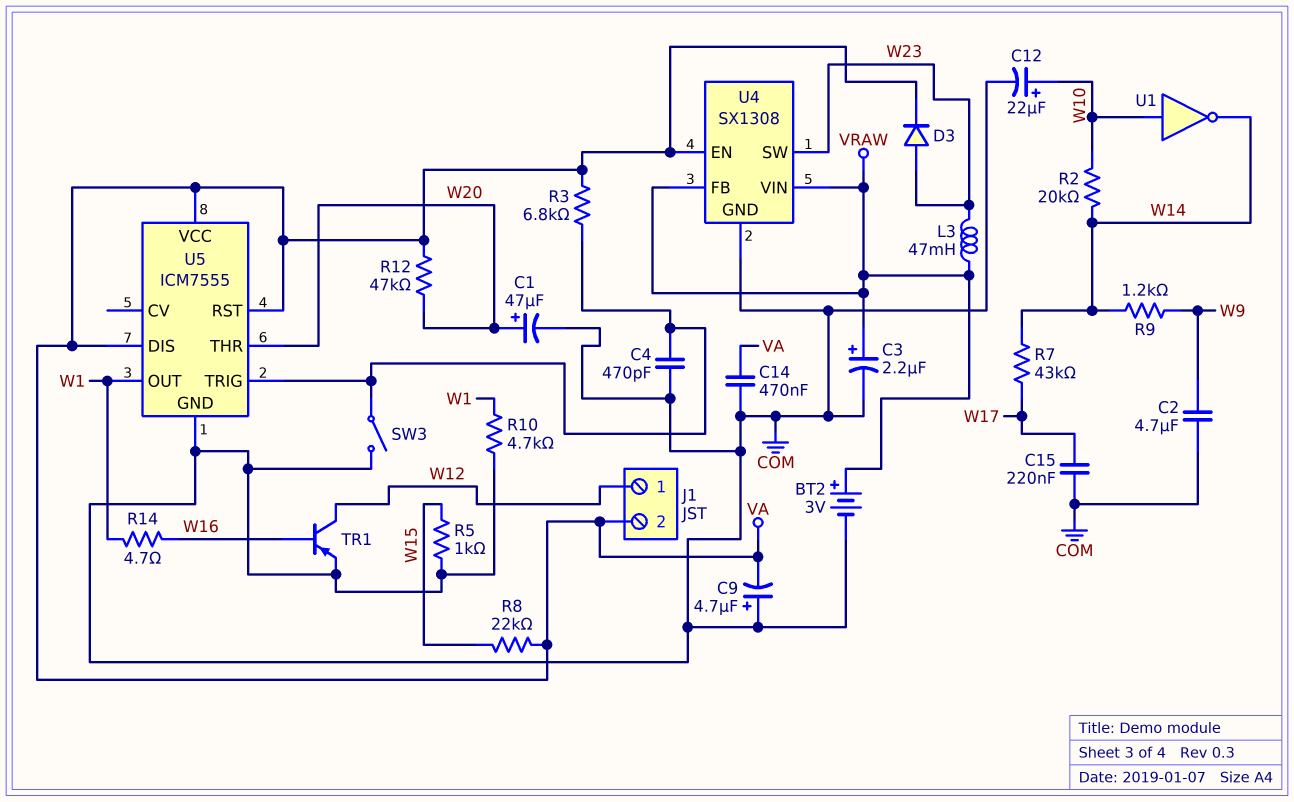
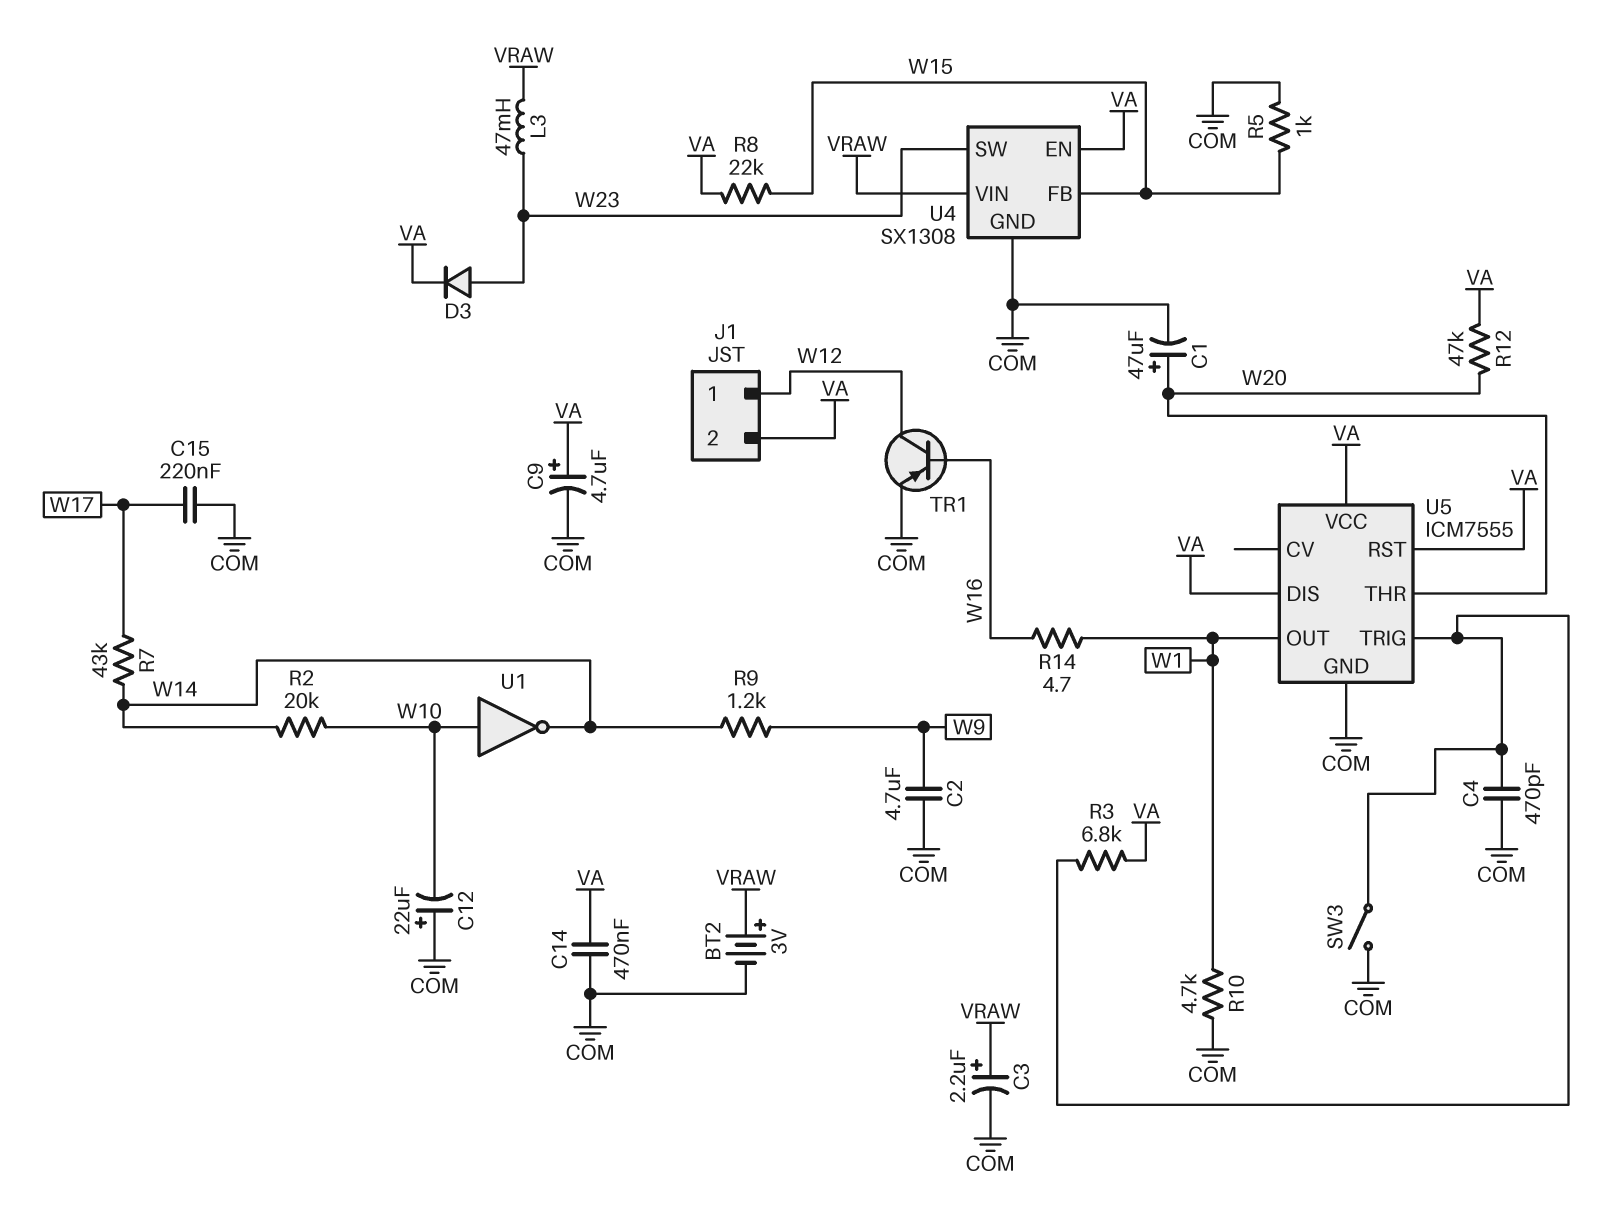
C9: 4.7uF (plus COM, minus VA) -> 4.7uF (plus VA, minus COM)
C12: 22uF (plus W10, minus COM) -> 22uF (plus COM, minus W10)
U4 pin FB: VRAW -> W15

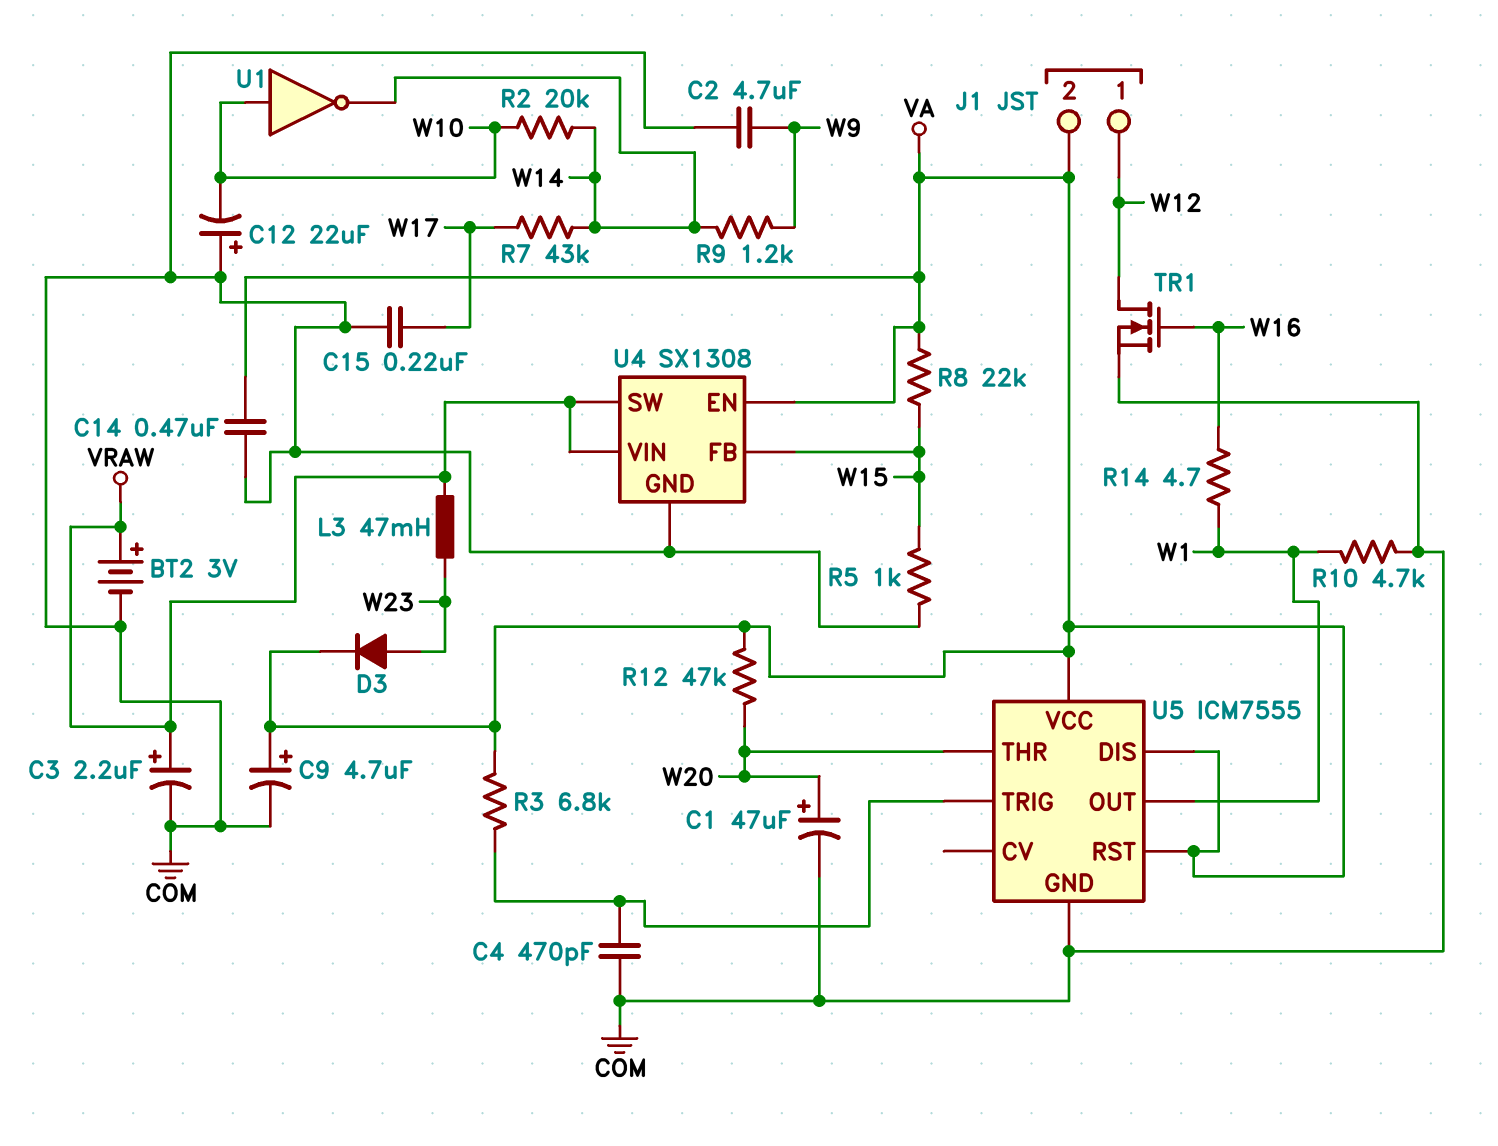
SW3: switch (COM, U5/TRIG) -> none
TR1: PNP (B W16, C W12, E COM) -> NMOS (G W16, D W12, S COM)
U4 pin SW: W23 -> VRAW

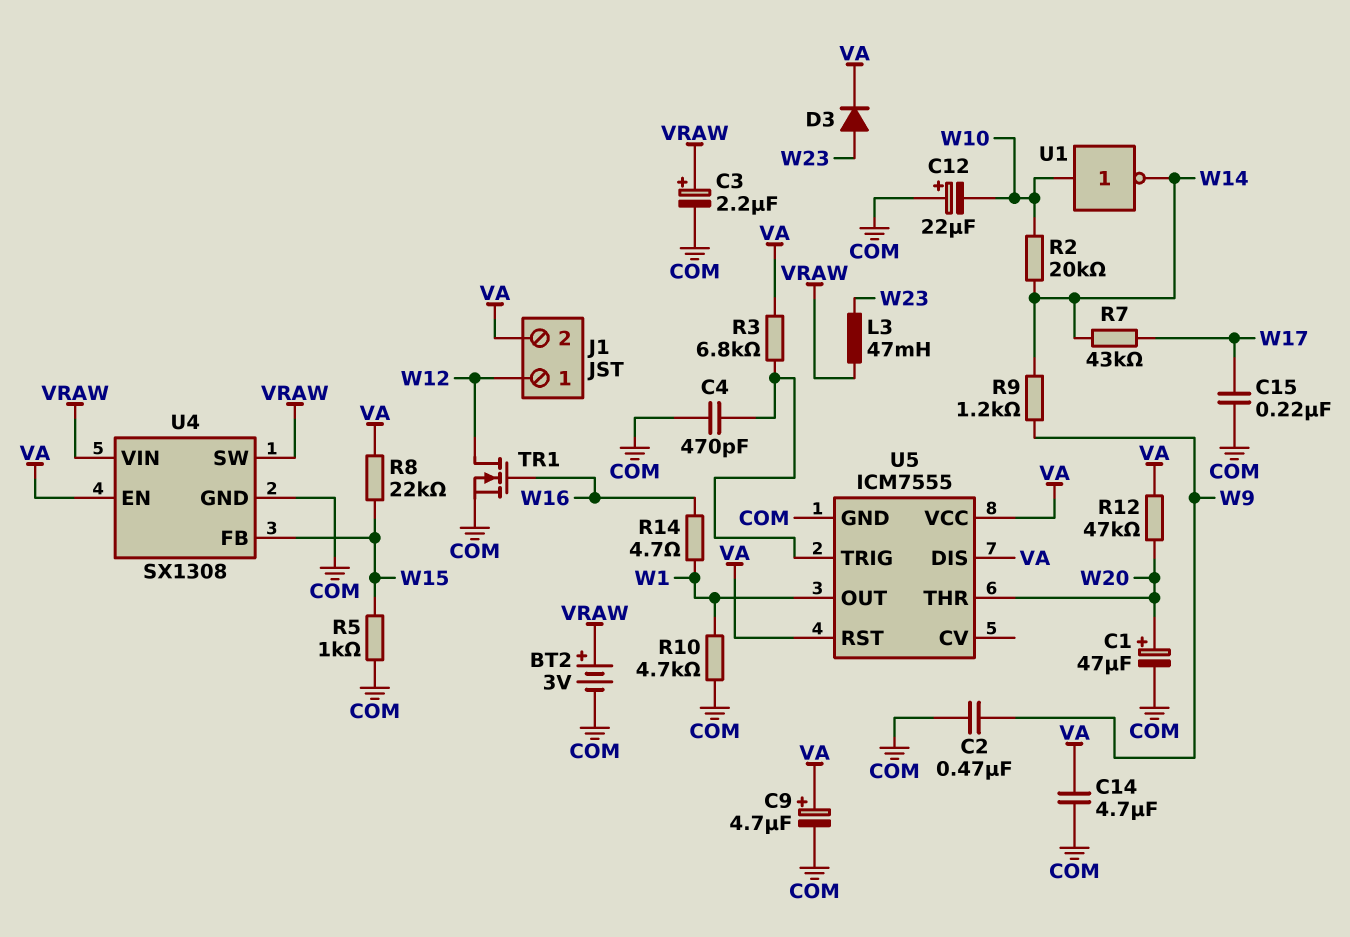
C2: 4.7uF (COM, W9) -> 470nF (COM, W9)
C14: 470nF (COM, VA) -> 4.7uF (COM, VA)

